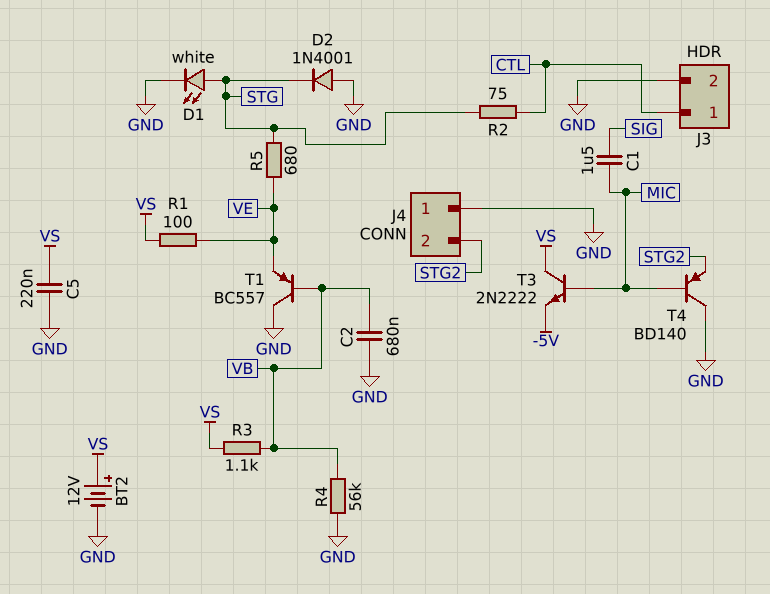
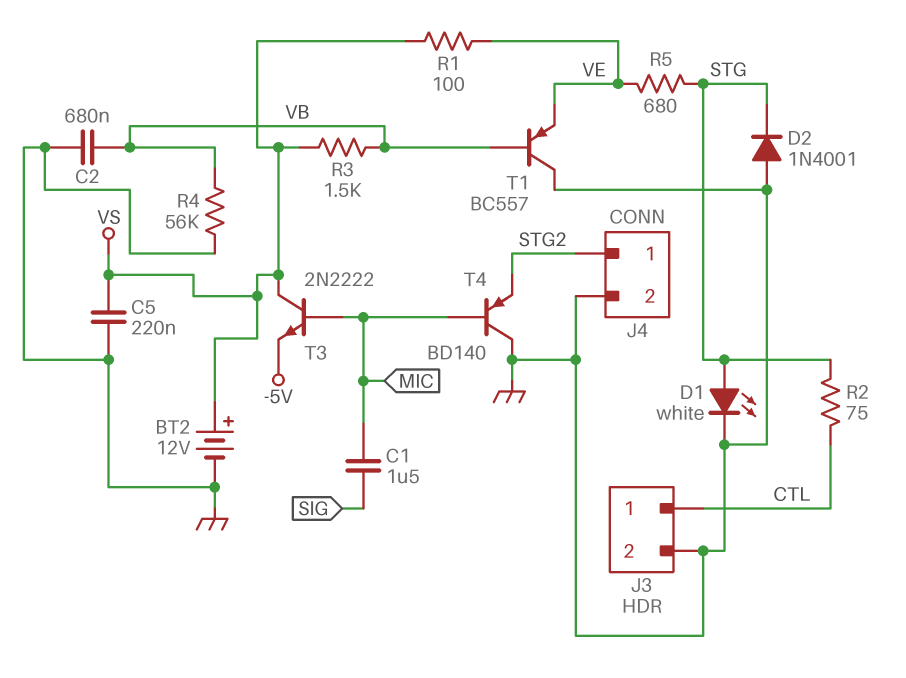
J4 pin 1: GND -> STG2
J4 pin 2: STG2 -> GND
R3: 1.1k (VB, VS) -> 1.5k (VB, VS)

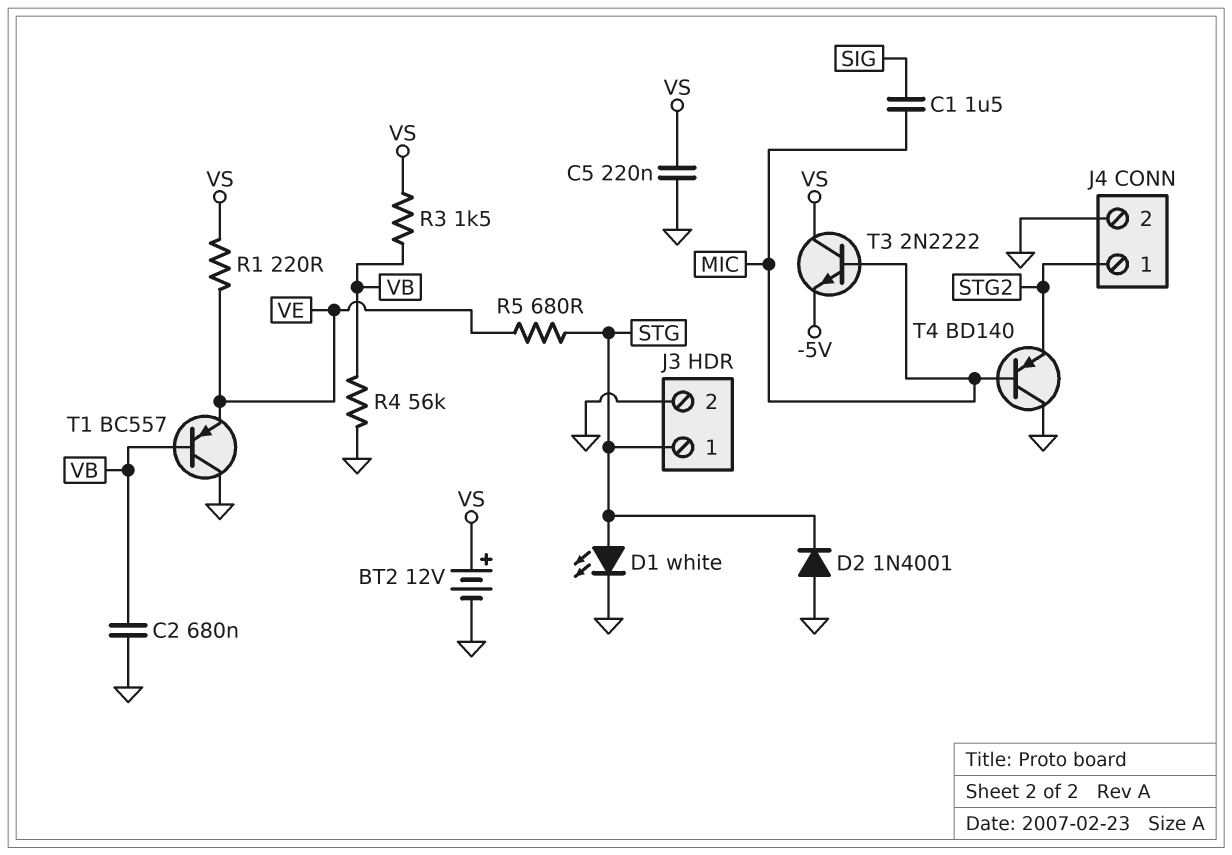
J3 pin 1: CTL -> STG
R1: 100 (VE, VS) -> 220 (VE, VS)
R2: 75 (CTL, STG) -> none

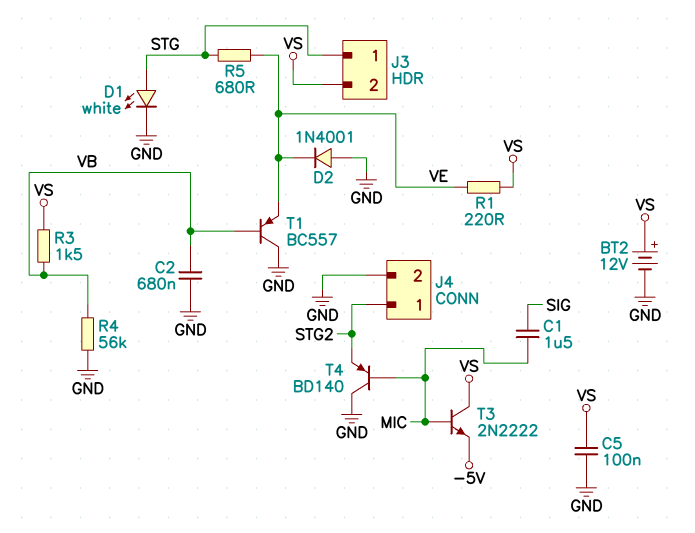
C5: 220nF (GND, VS) -> 100nF (GND, VS)
D2: diode 1N4001 (A GND, K STG) -> diode 1N4001 (A GND, K VE)
J3 pin 2: GND -> VS

